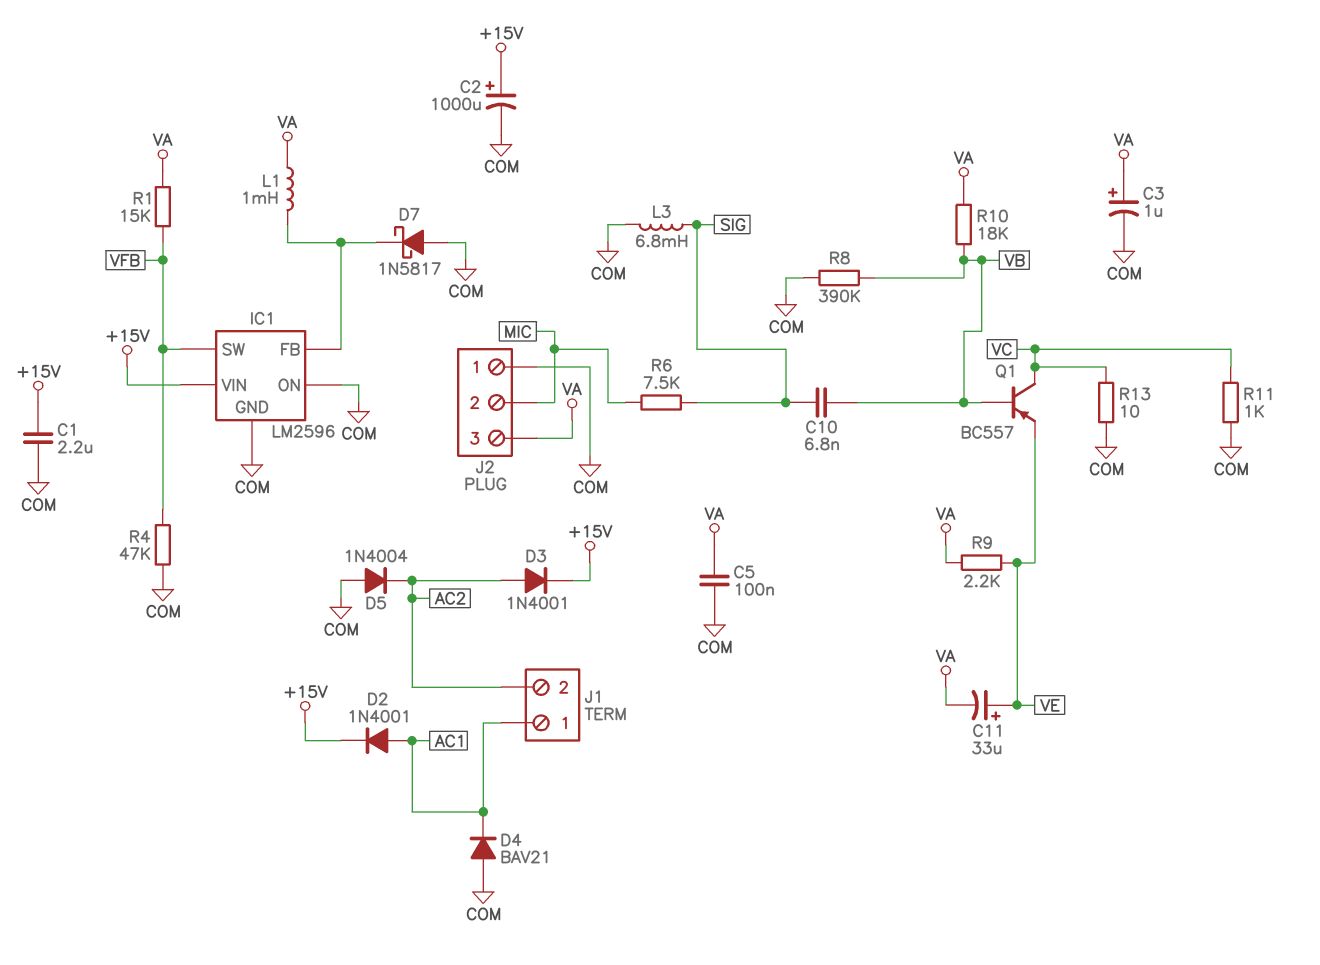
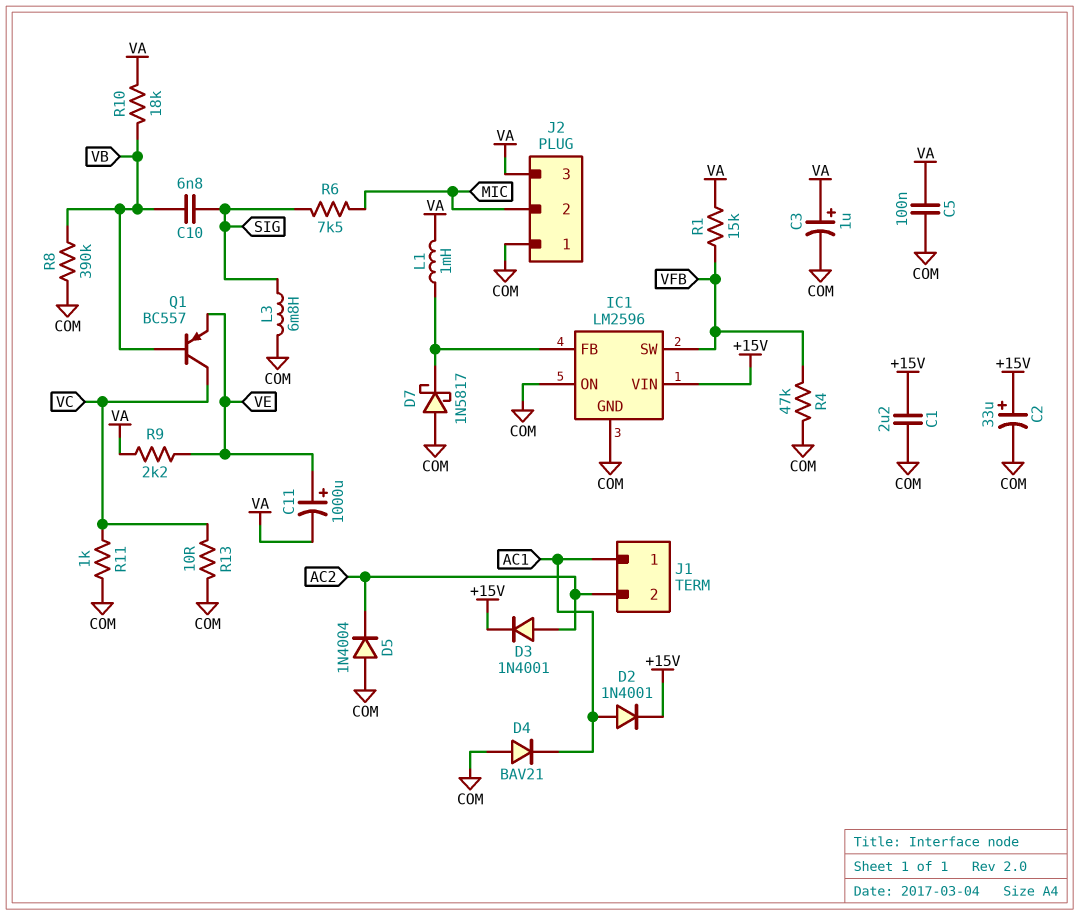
C2: 1000uF (plus +15V, minus COM) -> 33uF (plus +15V, minus COM)
C11: 33uF (plus VE, minus VA) -> 1000uF (plus VE, minus VA)

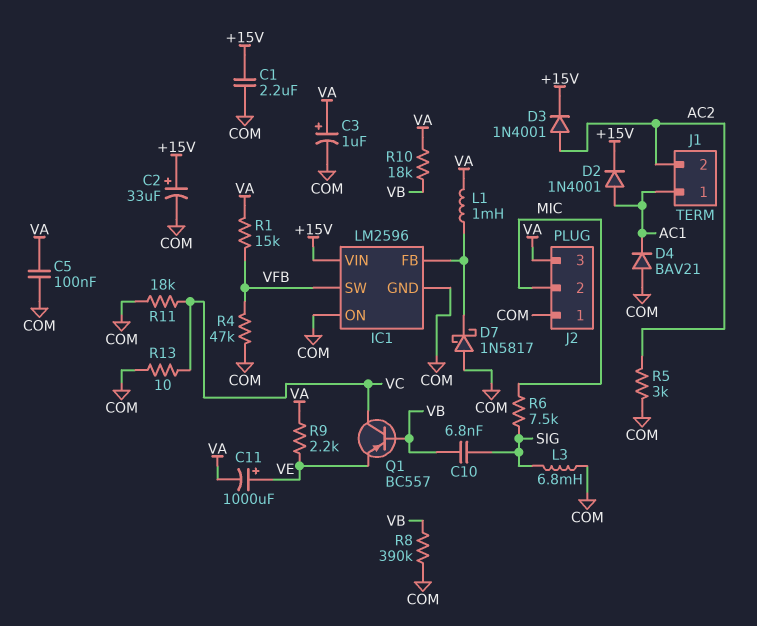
D5: diode 1N4004 (A COM, K AC2) -> none
R5: none -> 3k (AC2, COM)
R11: 1k (COM, VC) -> 18k (COM, VC)

